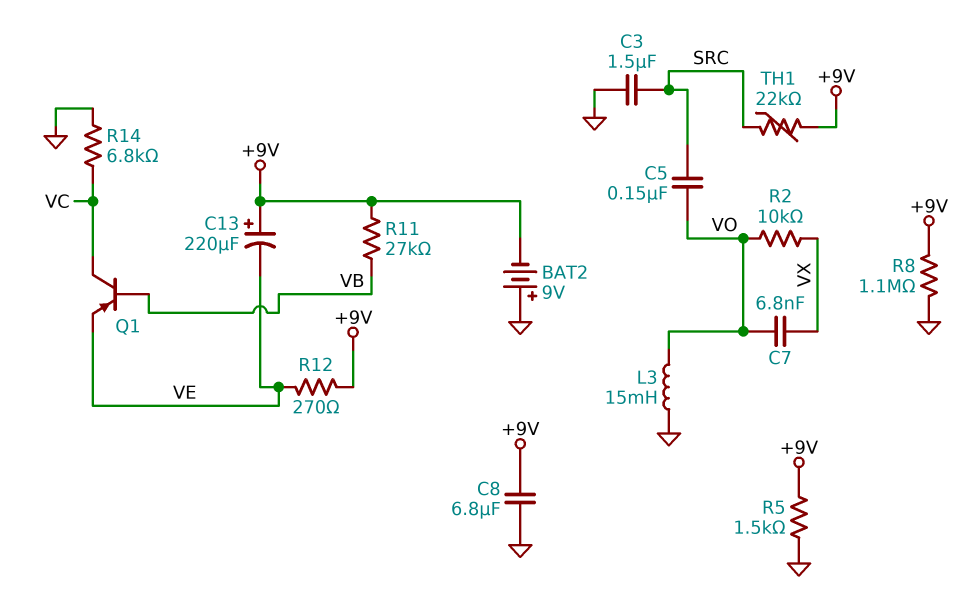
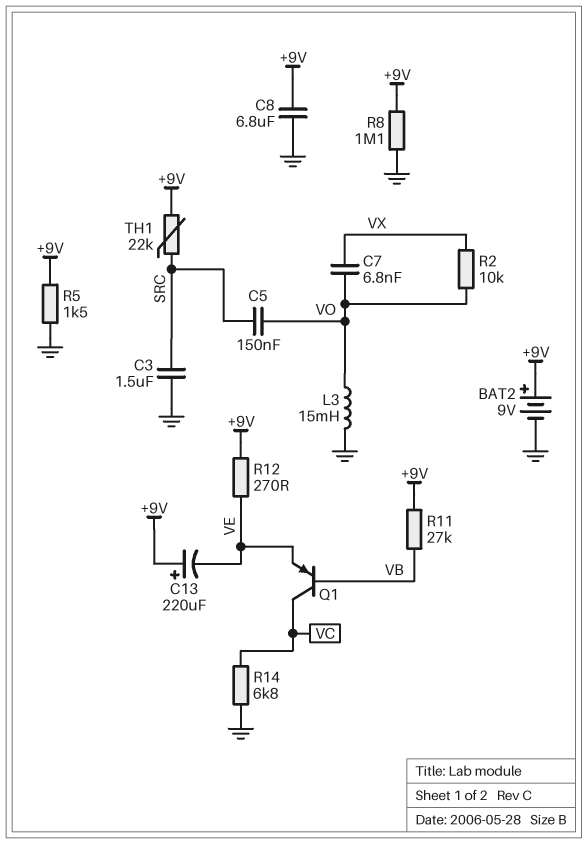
BAT2: 9V (plus GND, minus +9V) -> 9V (plus +9V, minus GND)

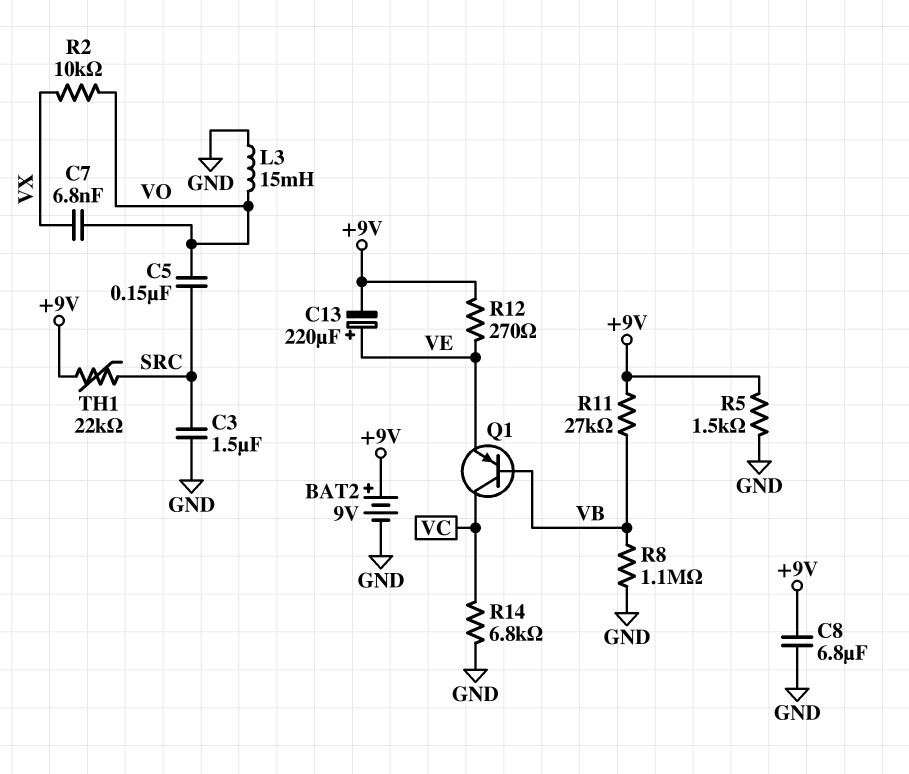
C13: 220uF (plus +9V, minus VE) -> 220uF (plus VE, minus +9V)
R8: 1.1M (+9V, GND) -> 1.1M (GND, VB)

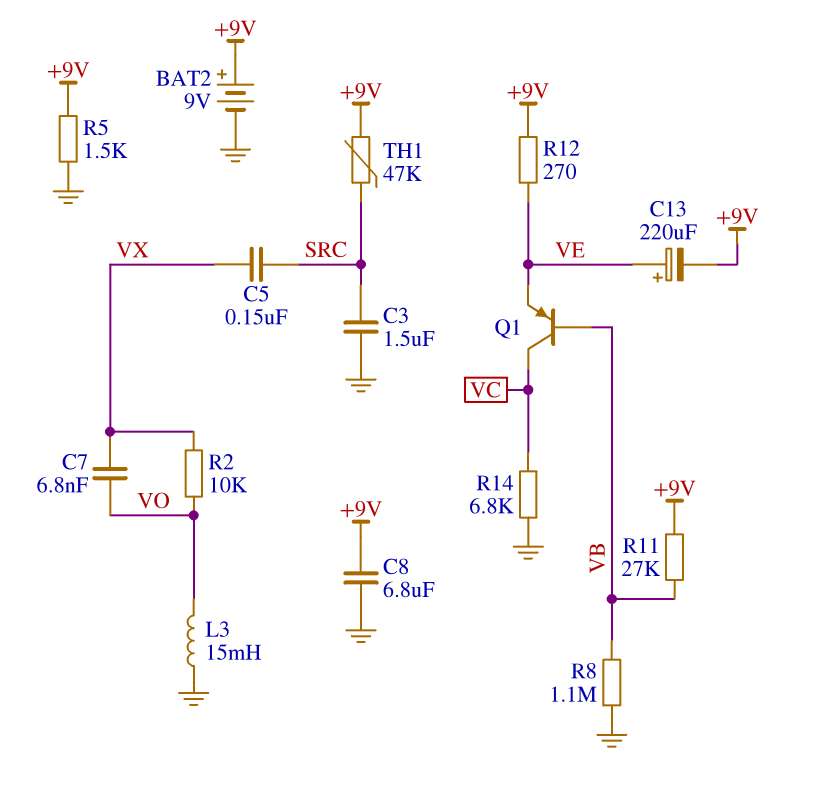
C5: 150nF (SRC, VO) -> 150nF (SRC, VX)
TH1: 22k (+9V, SRC) -> 47k (+9V, SRC)

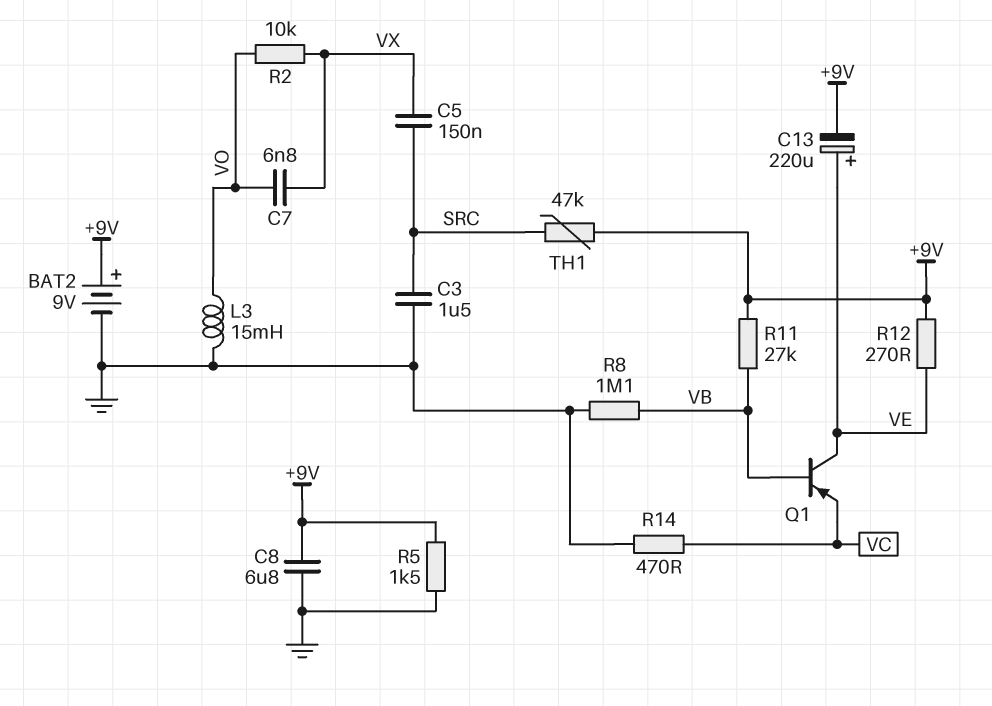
Q1: PNP (B VB, C VC, E VE) -> PNP (B VB, C VE, E VC)
R14: 6.8k (GND, VC) -> 470 (GND, VC)

